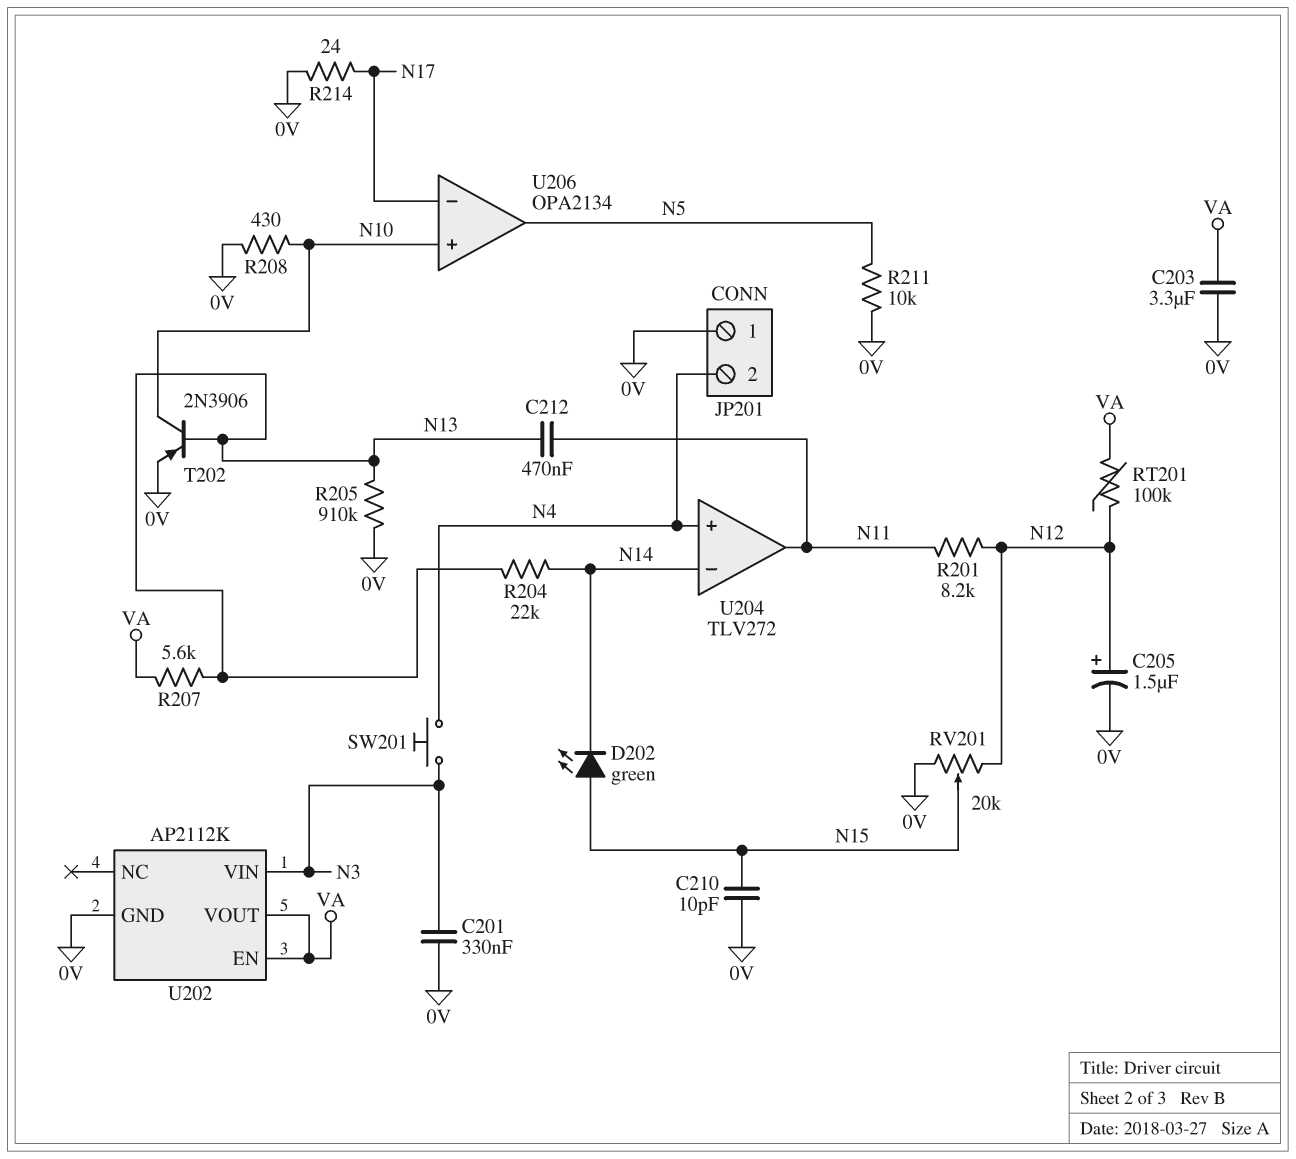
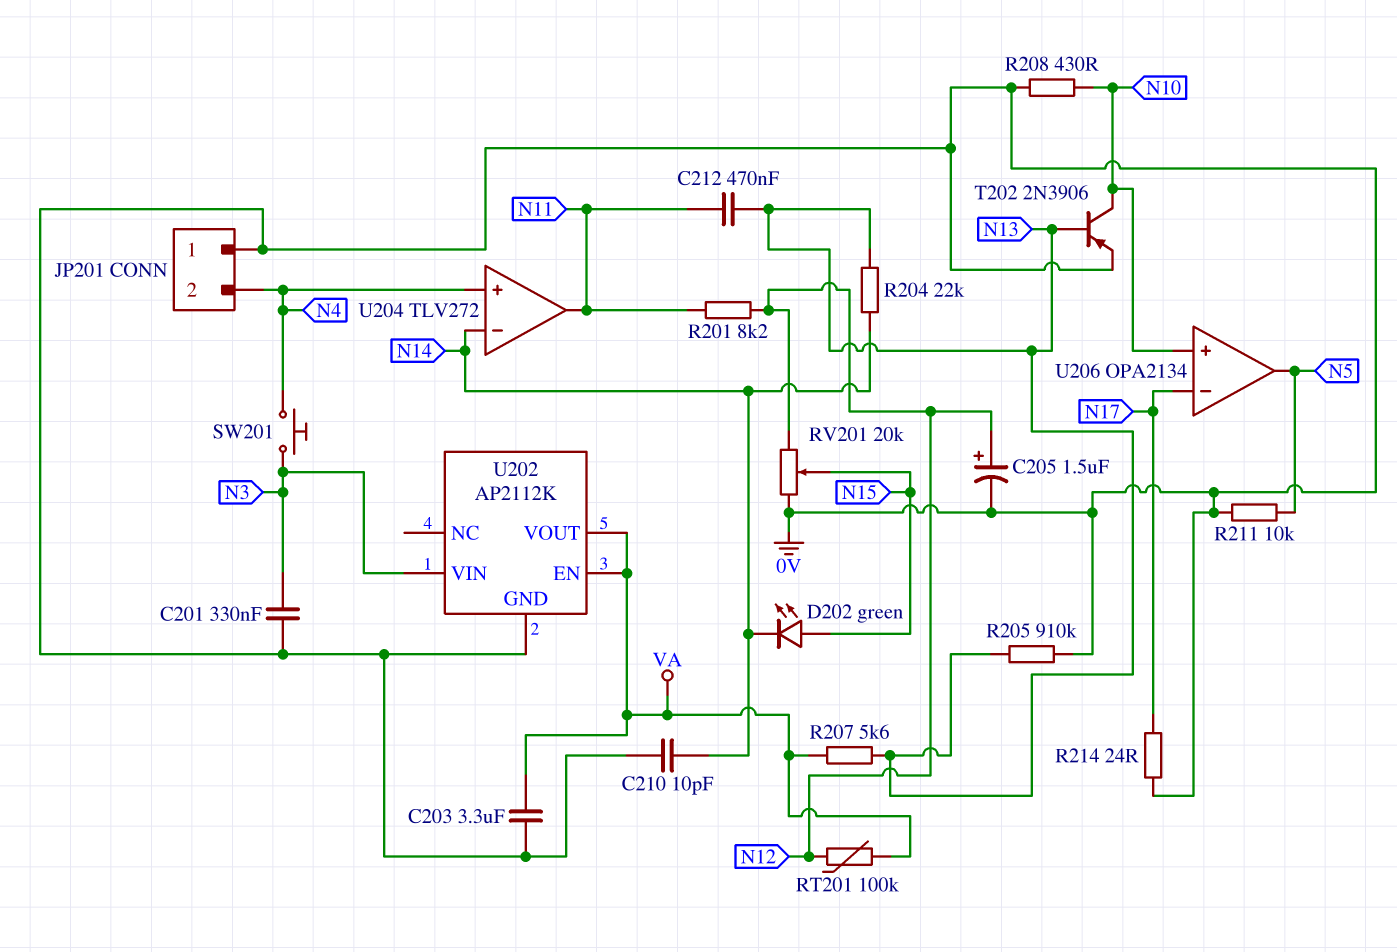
C210: 10pF (0V, N15) -> 10pF (0V, N14)

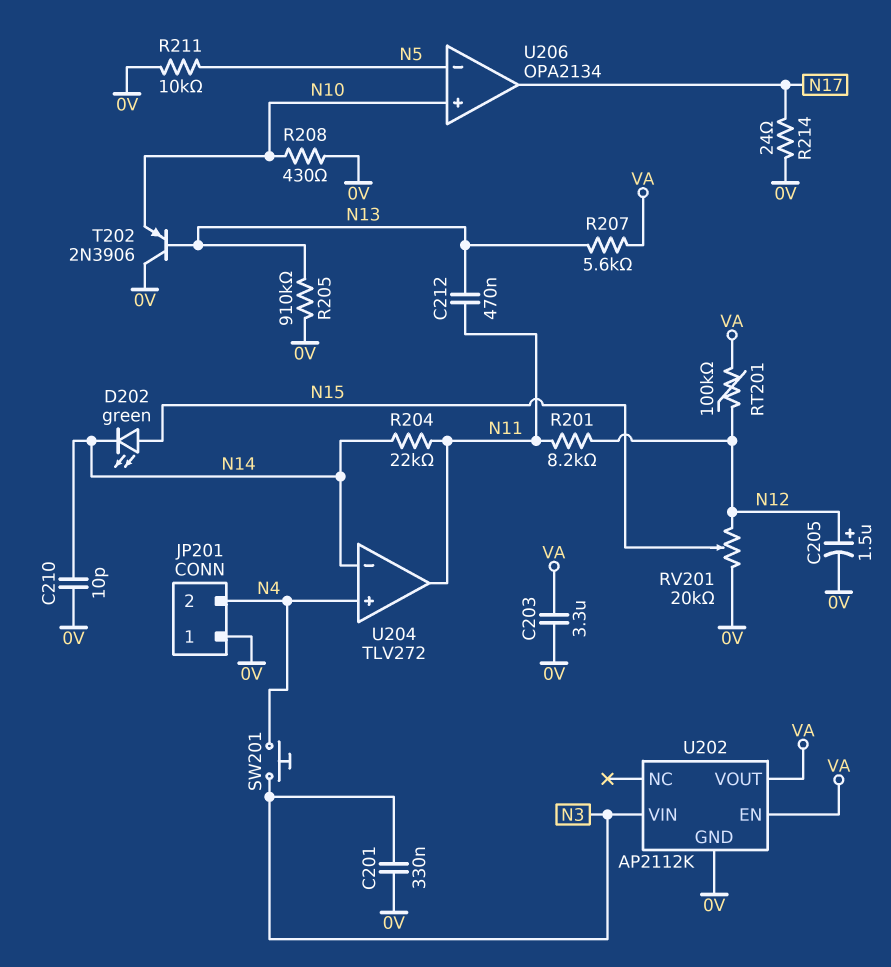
R204: 22k (N13, N14) -> 22k (N11, N14)
T202: PNP 2N3906 (B N13, C N10, E 0V) -> PNP 2N3906 (B N13, C 0V, E N10)
U206 pin in-: N17 -> N5
U206 pin out: N5 -> N17

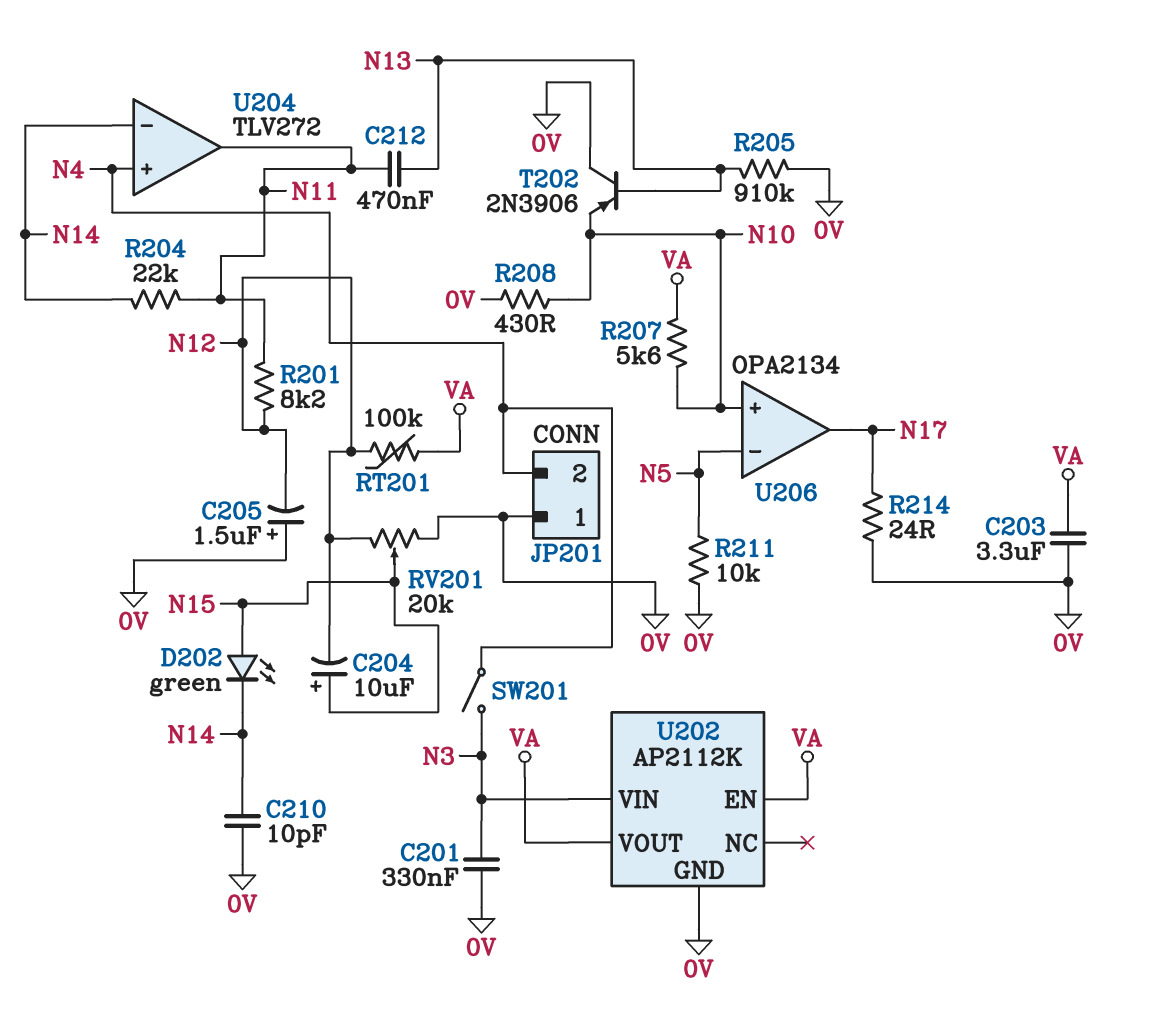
C204: none -> 10uF (plus N15, minus N12)
C205: 1.5uF (plus N12, minus 0V) -> 1.5uF (plus 0V, minus N12)
R207: 5.6k (N13, VA) -> 5.6k (N10, VA)
SW201: button (N3, N4) -> switch (N3, N4)

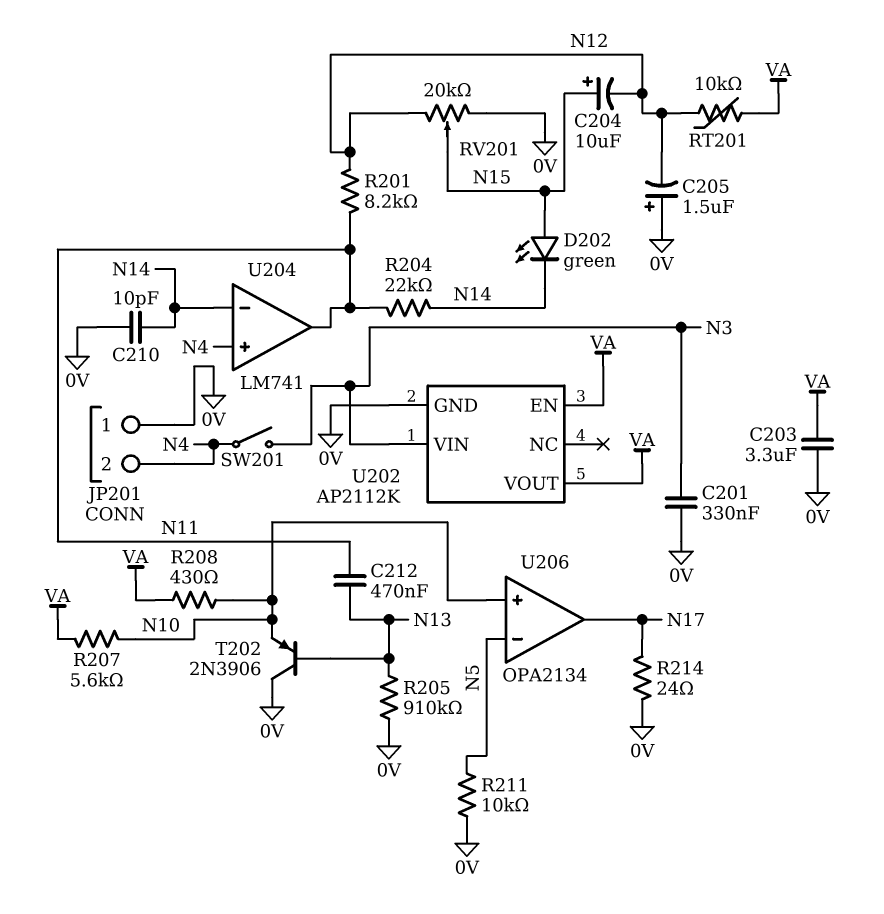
R208: 430 (0V, N10) -> 430 (N10, VA)
RT201: 100k (N12, VA) -> 10k (N12, VA)
U204: TLV272 -> LM741

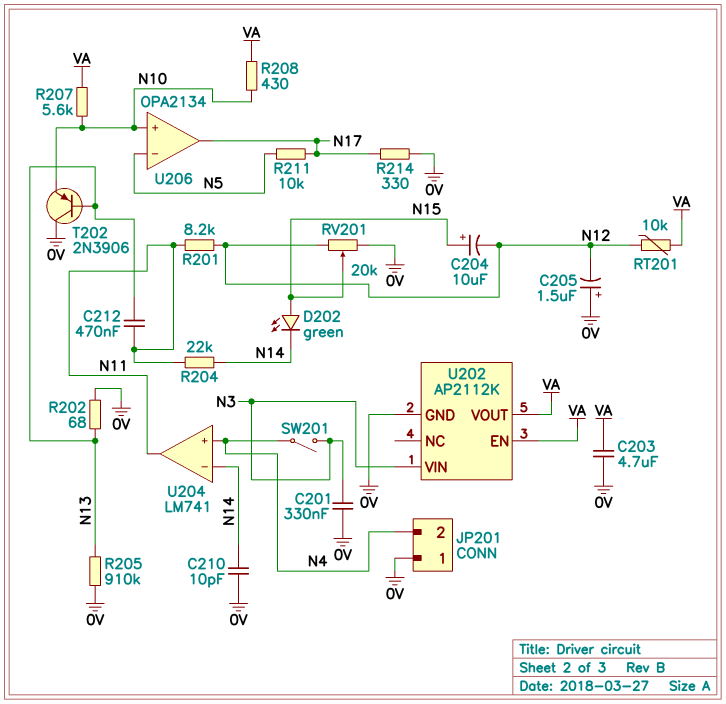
C203: 3.3uF (0V, VA) -> 4.7uF (0V, VA)
R202: none -> 68 (0V, N13)
R211: 10k (0V, N5) -> 10k (N5, N17)
R214: 24 (0V, N17) -> 330 (0V, N17)

